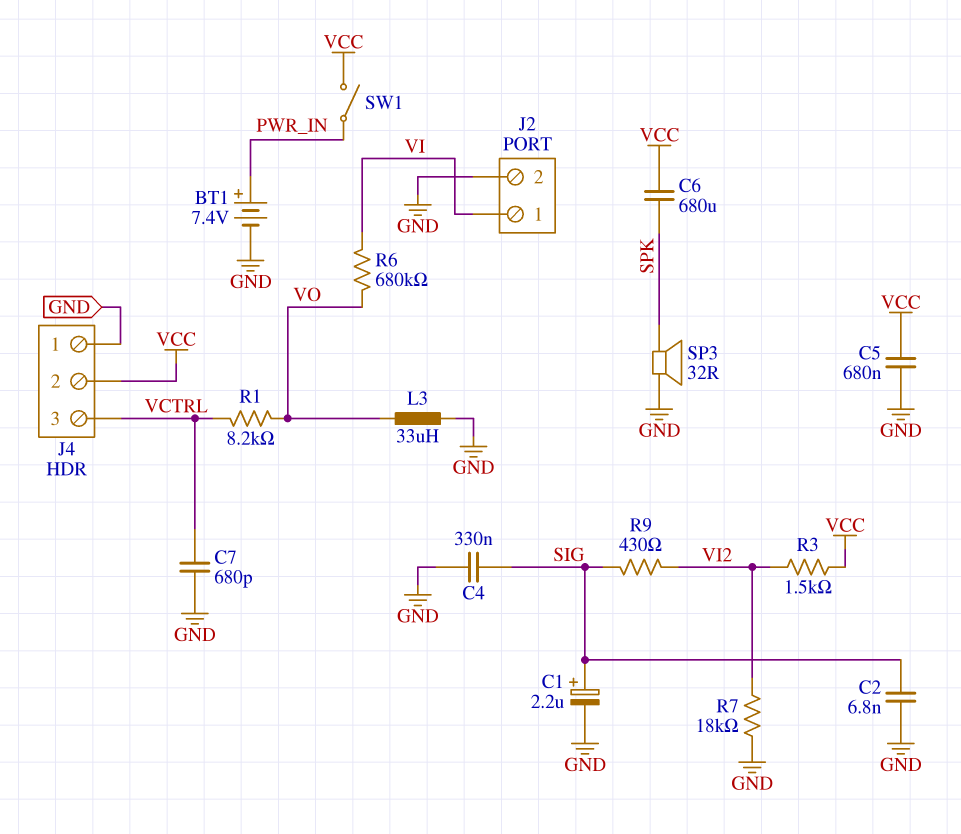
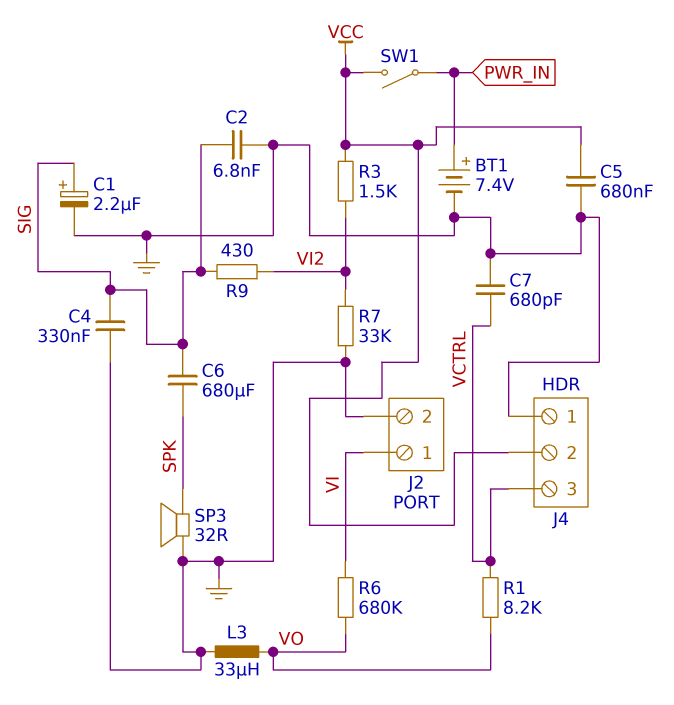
C6: 680uF (SPK, VCC) -> 680uF (SIG, SPK)
R7: 18k (GND, VI2) -> 33k (GND, VI2)

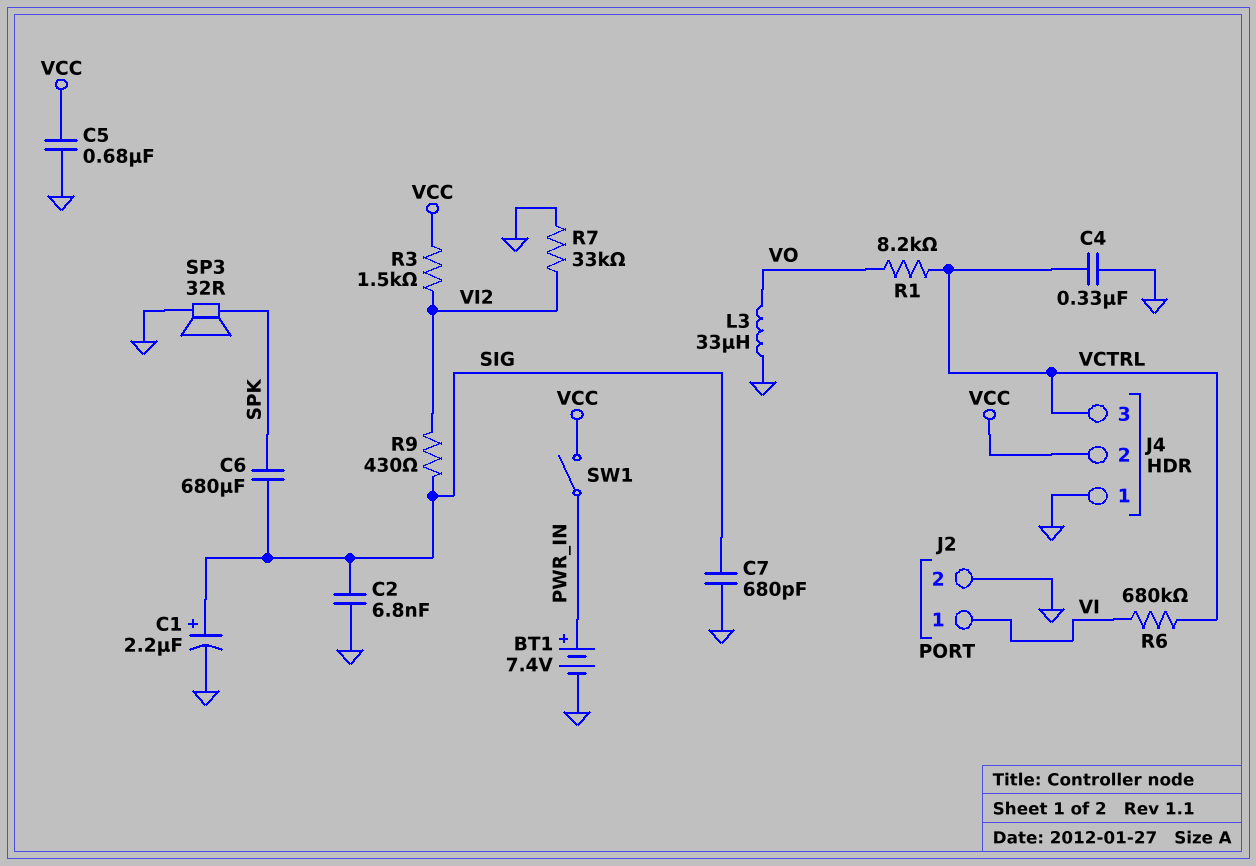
C4: 330nF (GND, SIG) -> 330nF (GND, VCTRL)
C7: 680pF (GND, VCTRL) -> 680pF (GND, SIG)
R6: 680k (VI, VO) -> 680k (VCTRL, VI)

